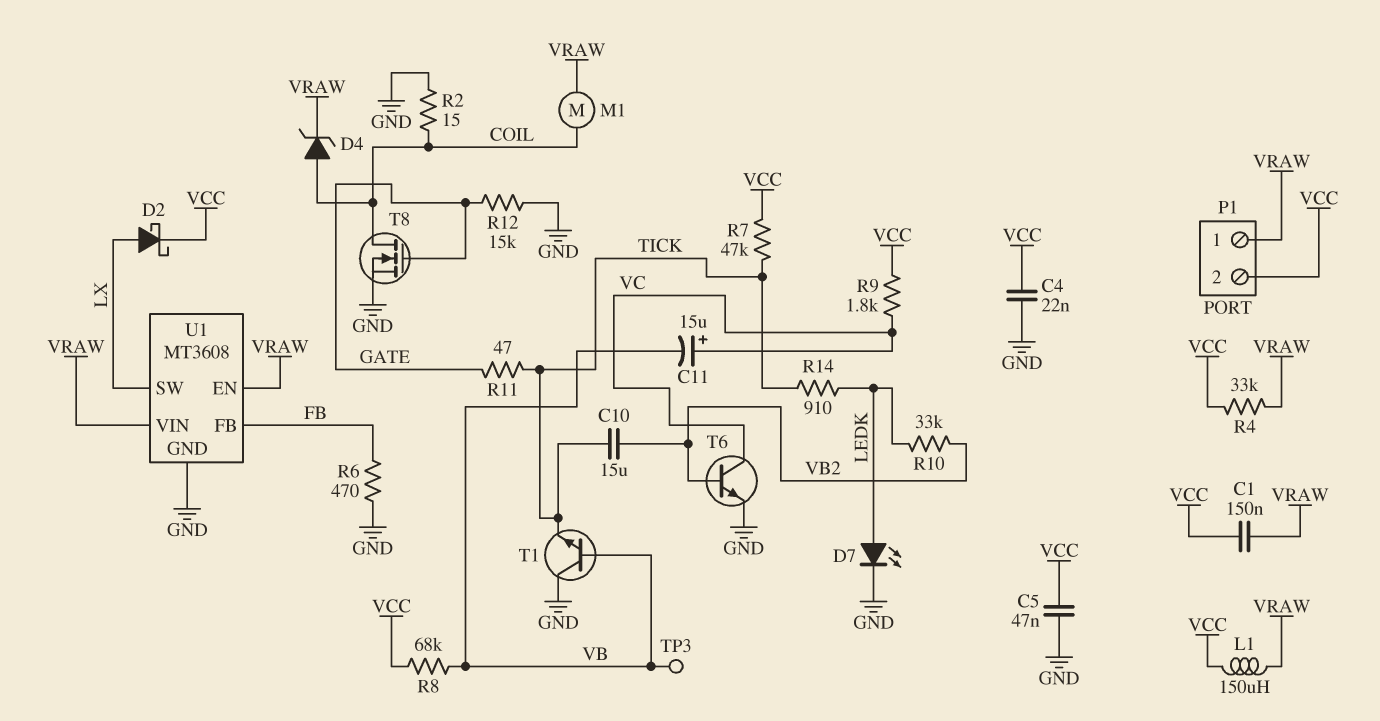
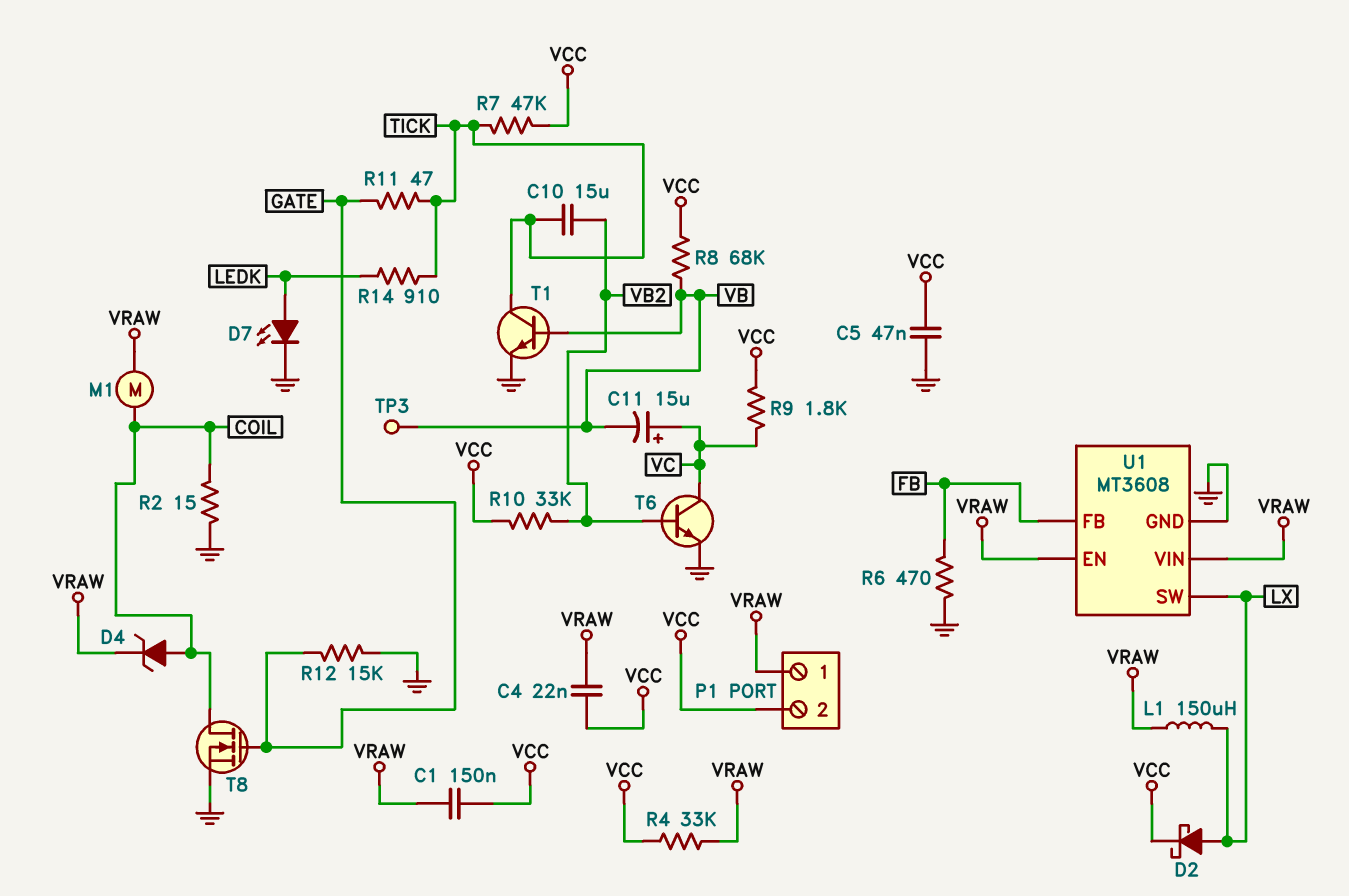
C4: 22nF (GND, VCC) -> 22nF (VCC, VRAW)
L1: 150uH (VCC, VRAW) -> 150uH (LX, VRAW)
R10: 33k (LEDK, VB2) -> 33k (VB2, VCC)
T1: NPN (B VB, C GND, E TICK) -> NPN (B VB, C TICK, E GND)

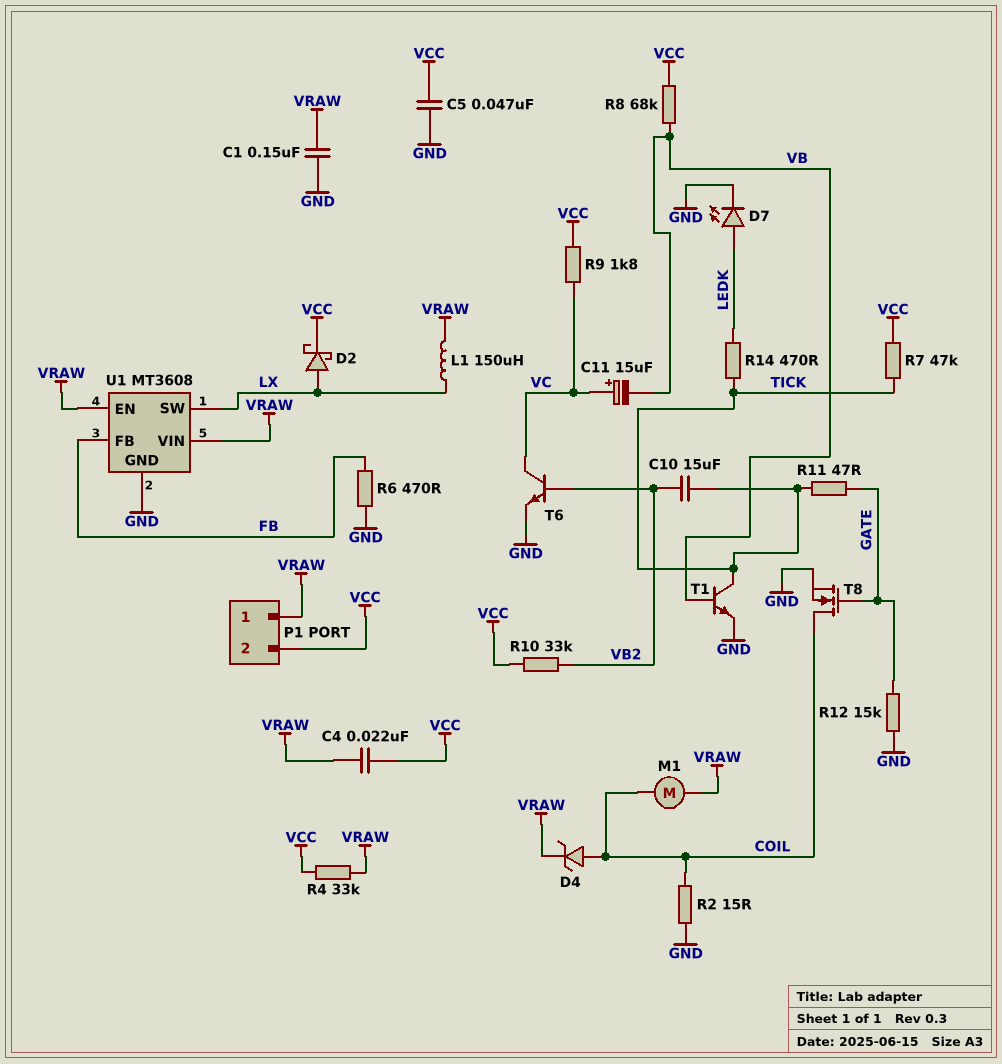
C1: 150nF (VCC, VRAW) -> 150nF (GND, VRAW)
R14: 910 (LEDK, TICK) -> 470 (LEDK, TICK)
TP3: test point (VB) -> none

